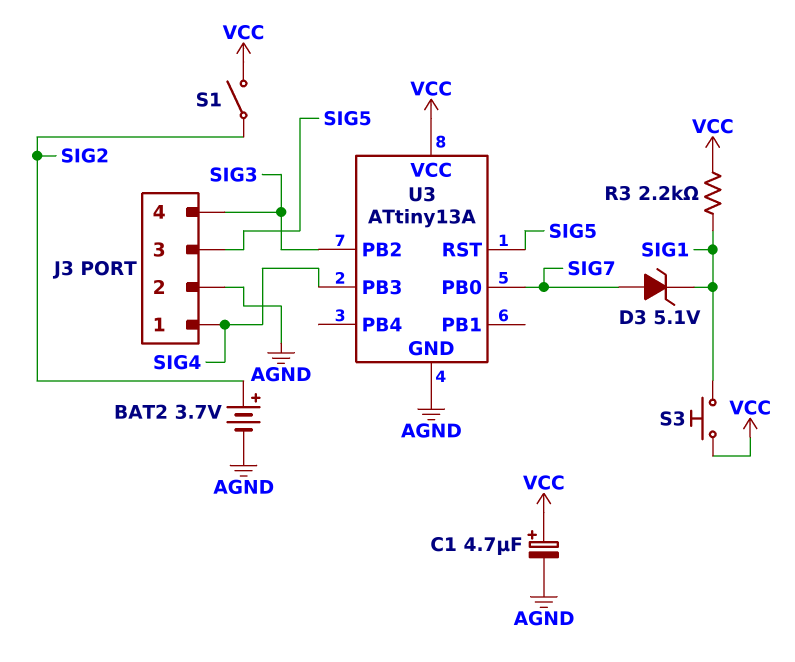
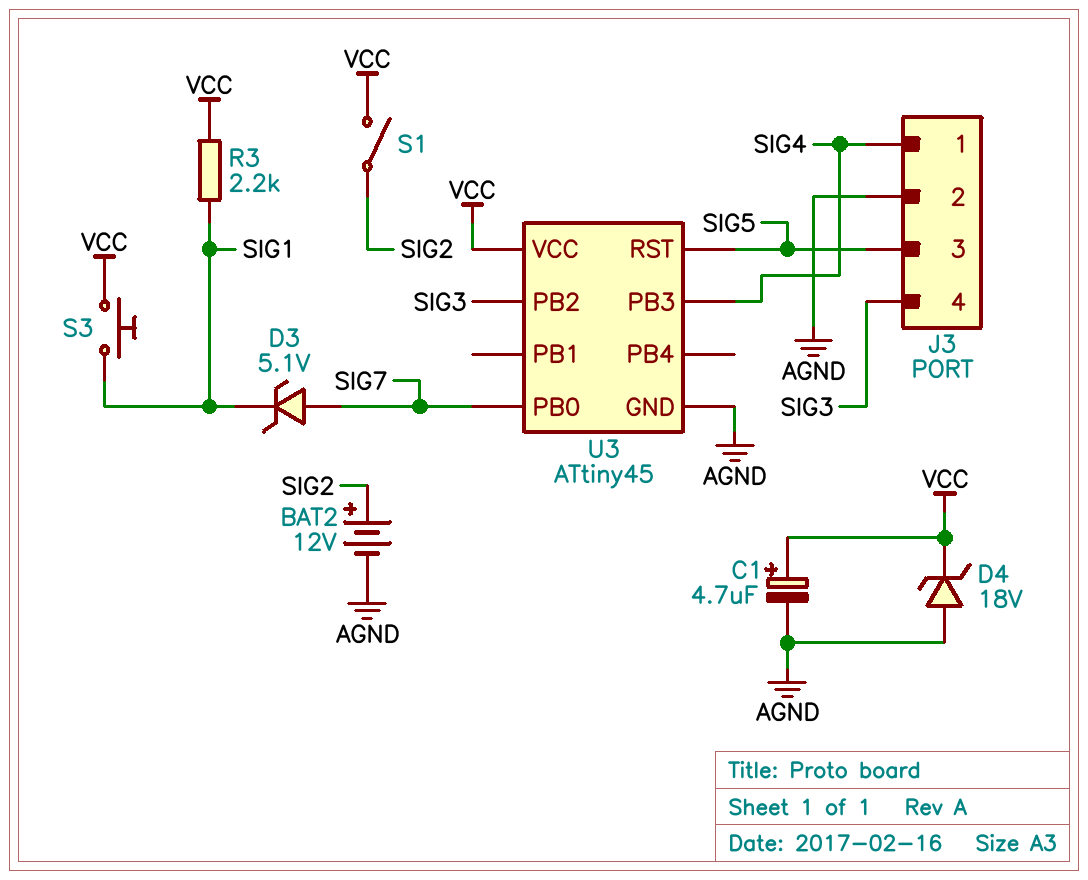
BAT2: 3.7V (plus SIG2, minus AGND) -> 12V (plus SIG2, minus AGND)
D4: none -> zener 18V (A AGND, K VCC)
U3: ATtiny13A -> ATtiny45

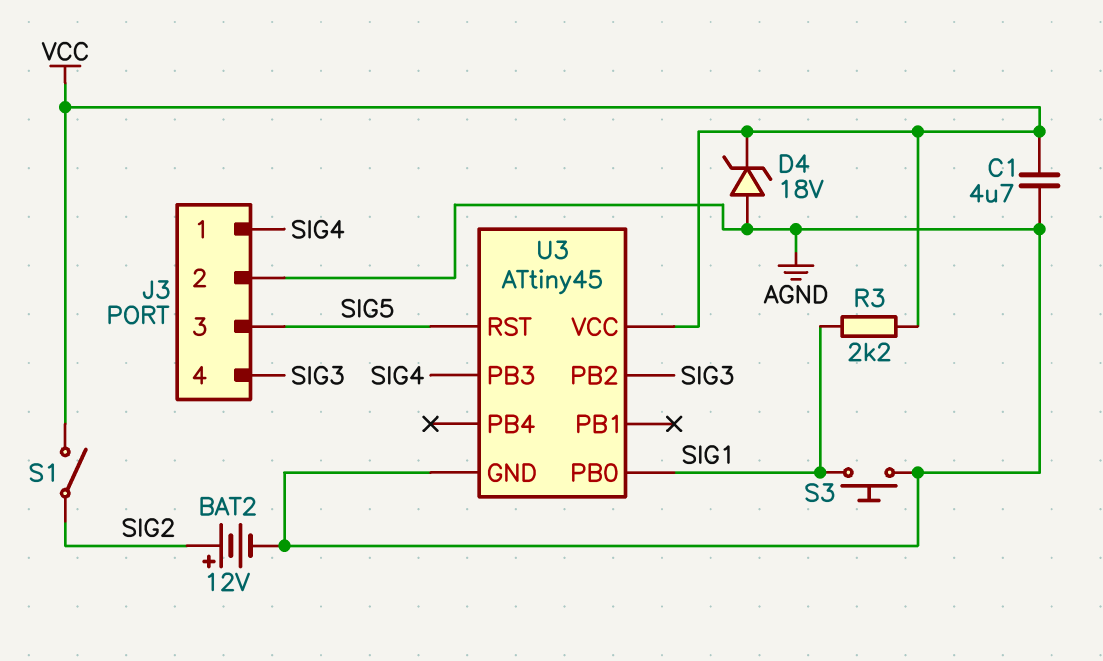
C1: 4.7uF (plus VCC, minus AGND) -> 4.7uF (AGND, VCC)
D3: zener 5.1V (A SIG7, K SIG1) -> none
S3: button (SIG1, VCC) -> button (AGND, SIG1)
U3 pin PB0: SIG7 -> SIG1

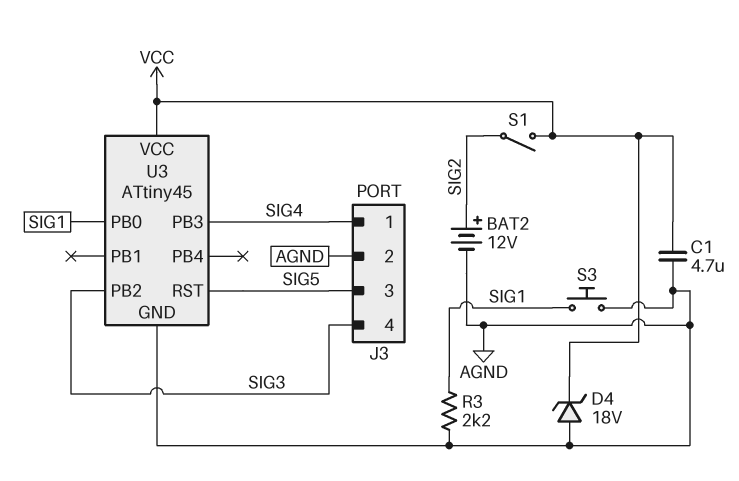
R3: 2.2k (SIG1, VCC) -> 2.2k (AGND, SIG1)

